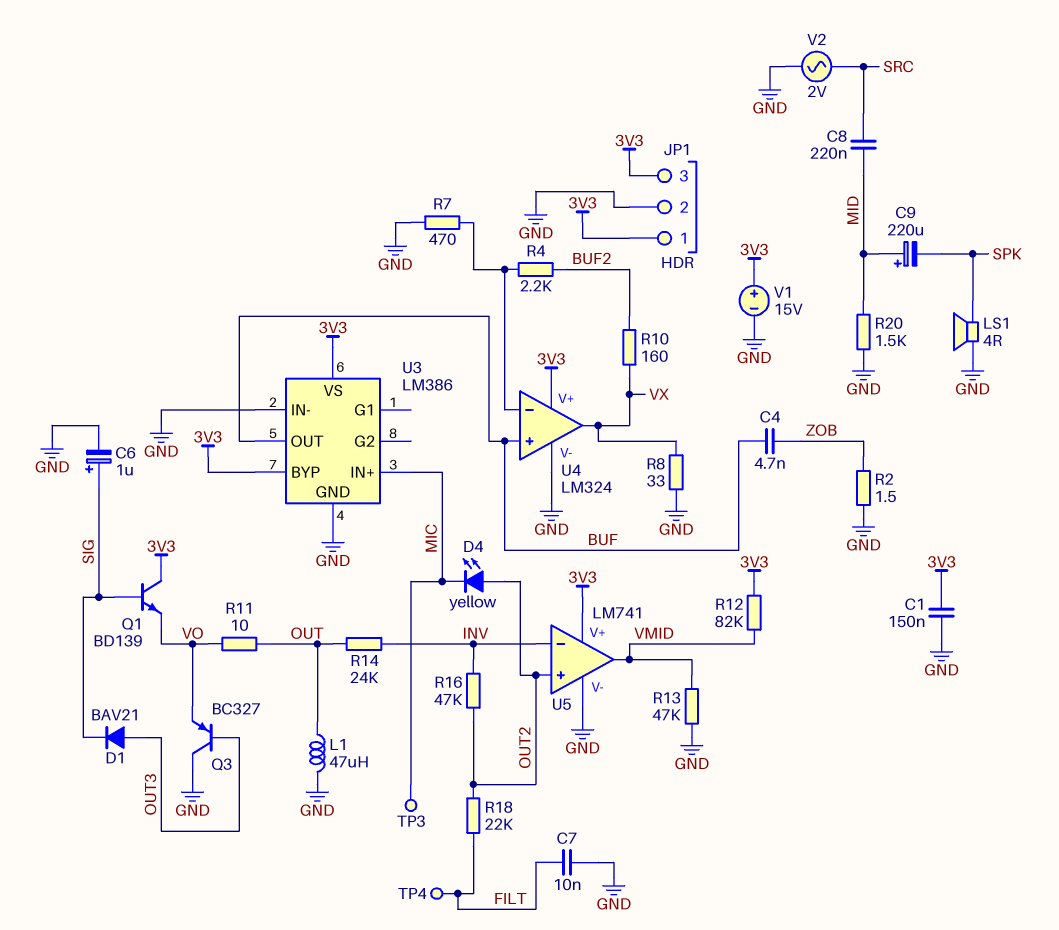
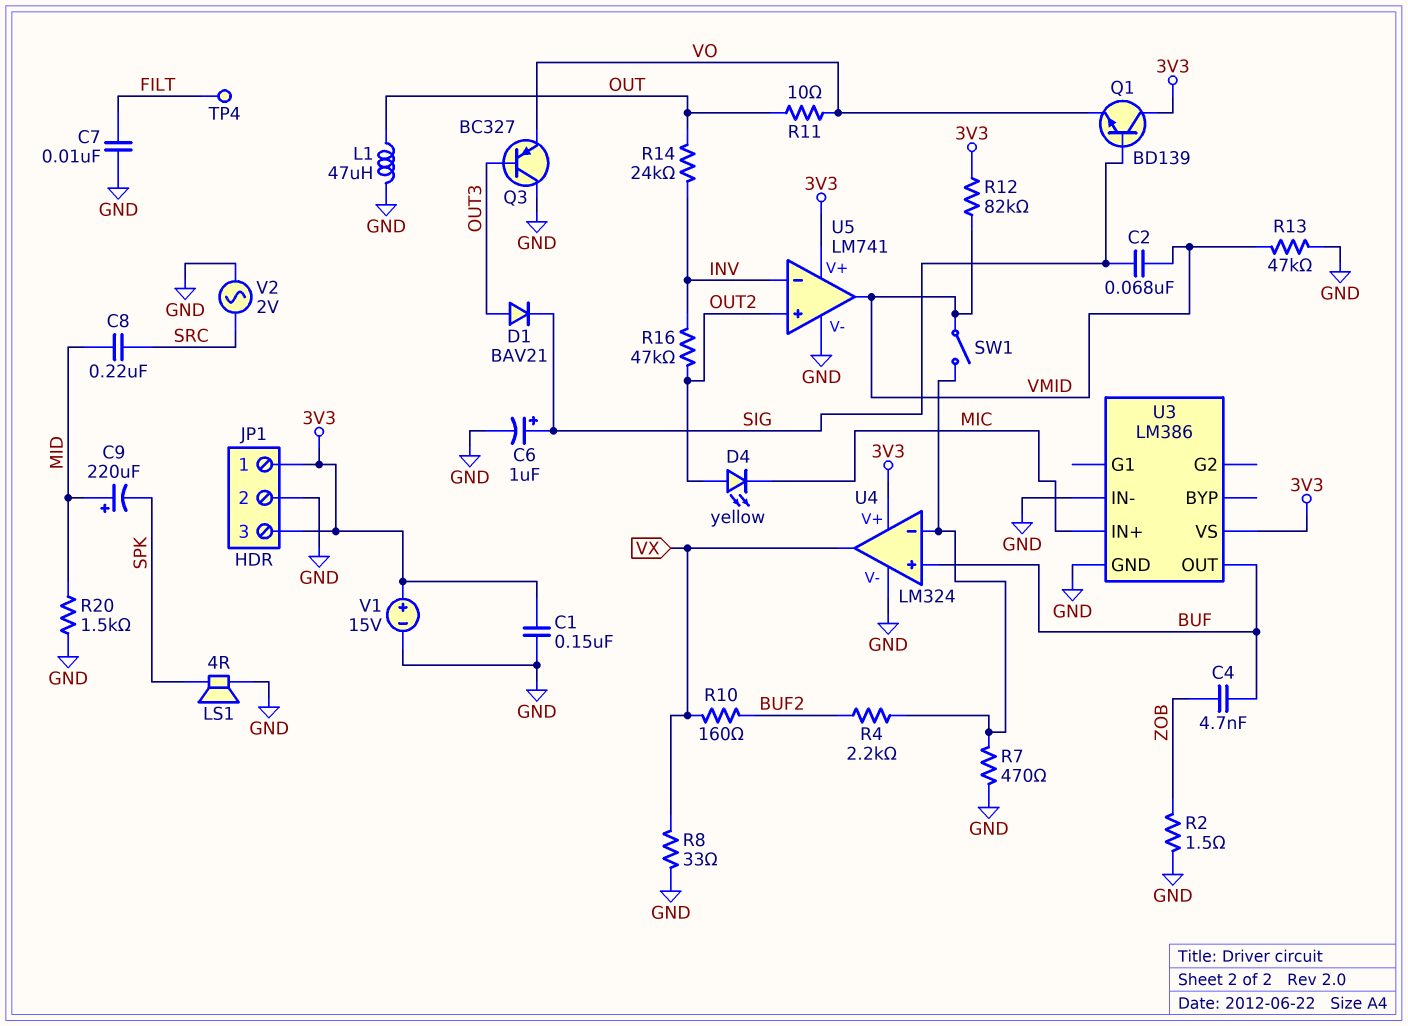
C2: none -> 68nF (SIG, VMID)
R18: 22k (FILT, OUT2) -> none
SW1: none -> switch (U4/in-, VMID)
TP3: test point (MIC) -> none
U3 pin BYP: 3V3 -> none

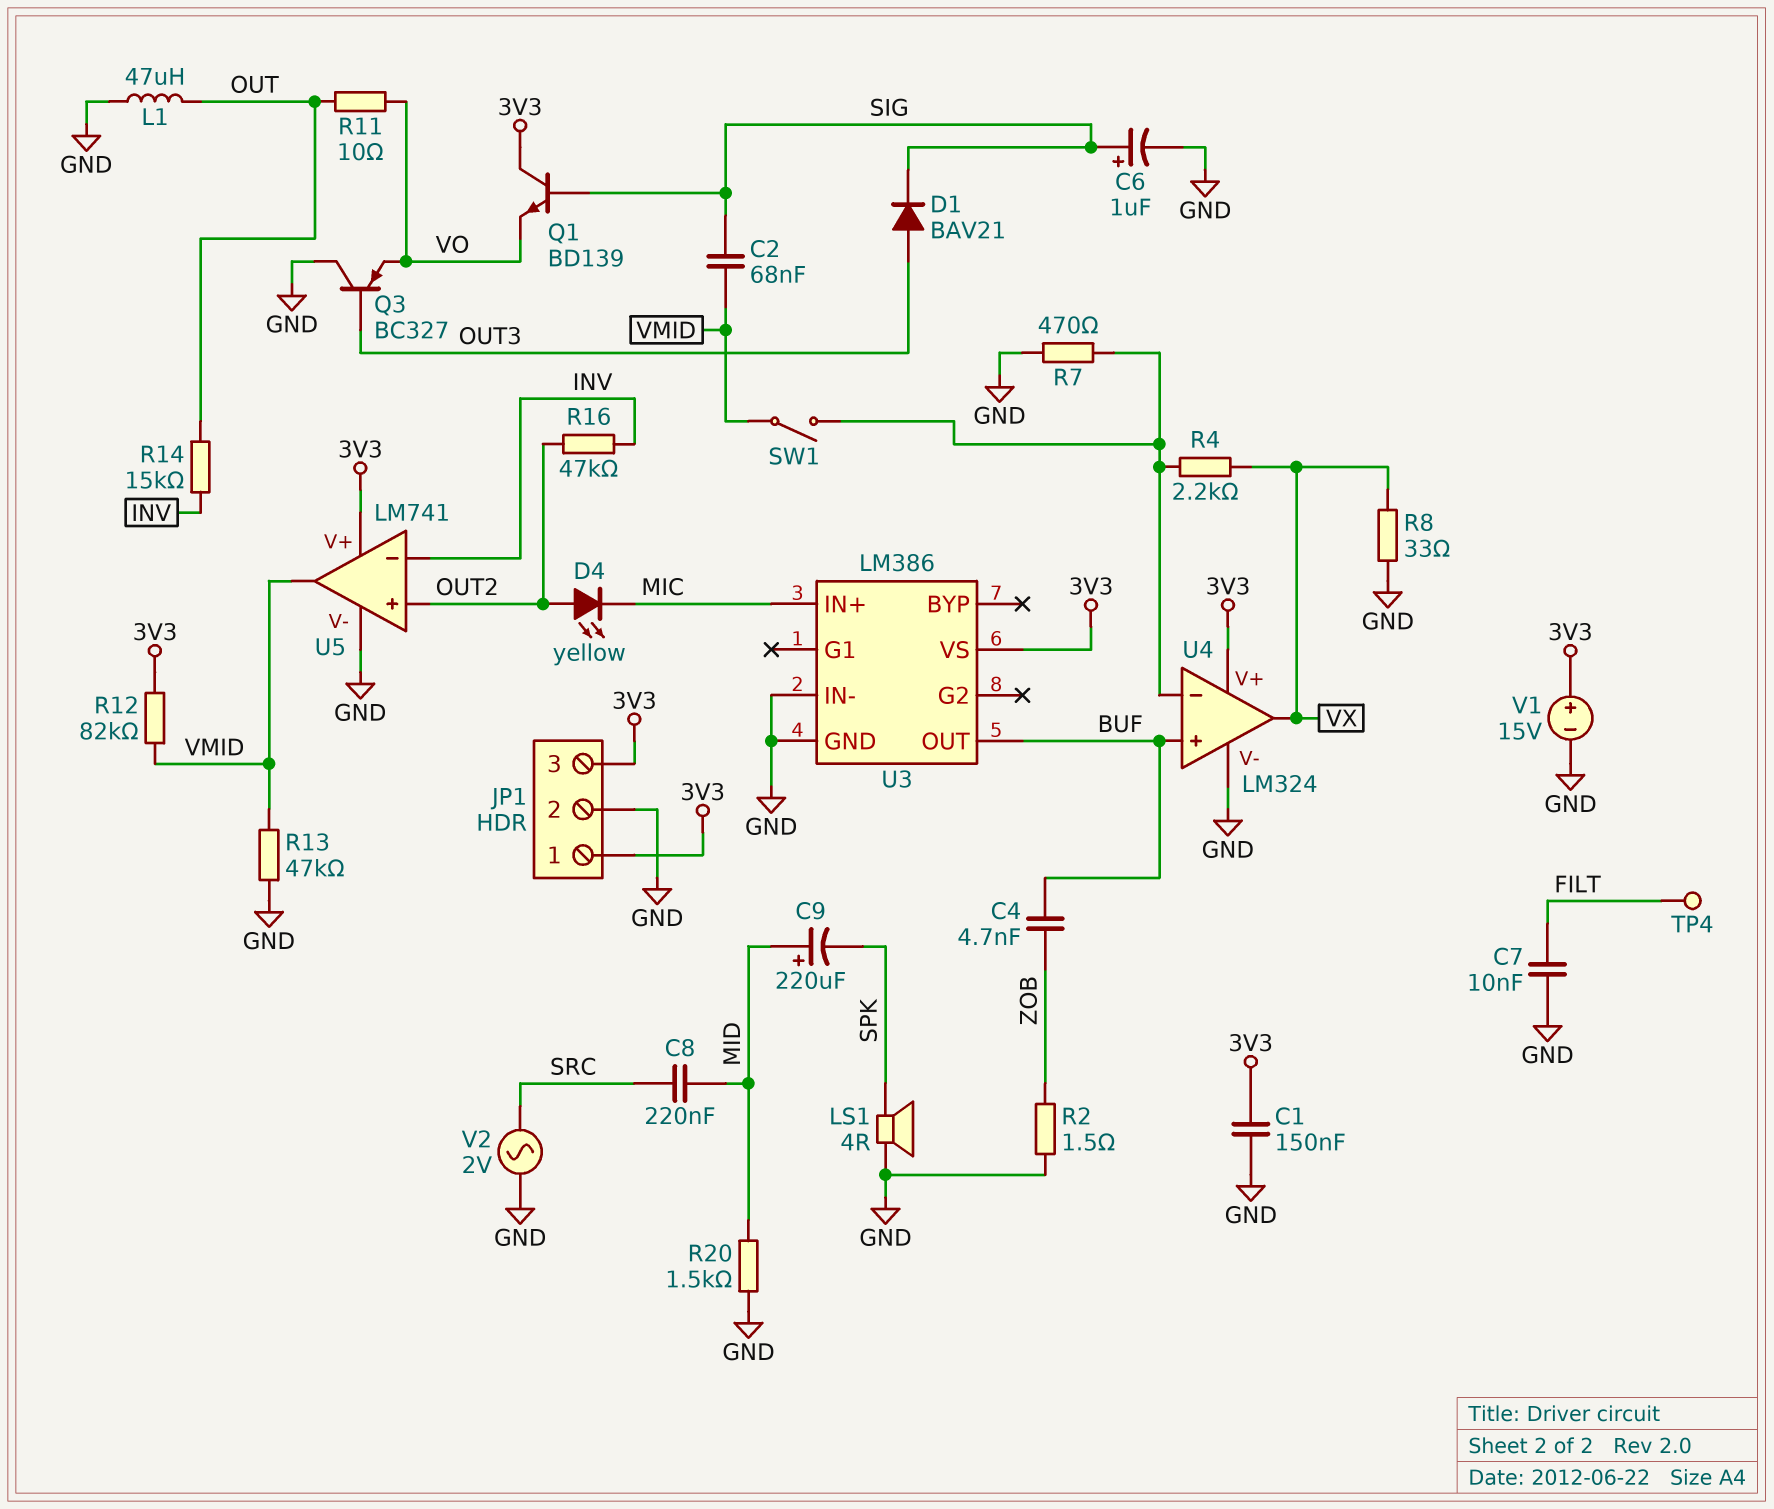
R4: 2.2k (BUF2, U4/in-) -> 2.2k (U4/in-, VX)
R10: 160 (BUF2, VX) -> none
R14: 24k (INV, OUT) -> 15k (INV, OUT)

